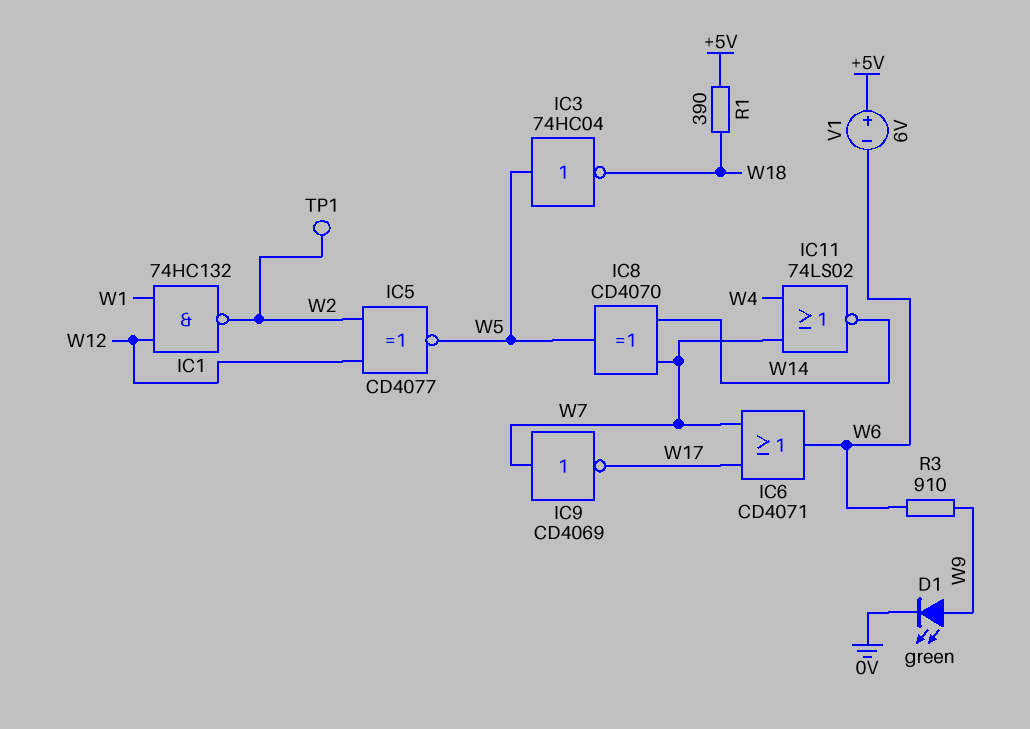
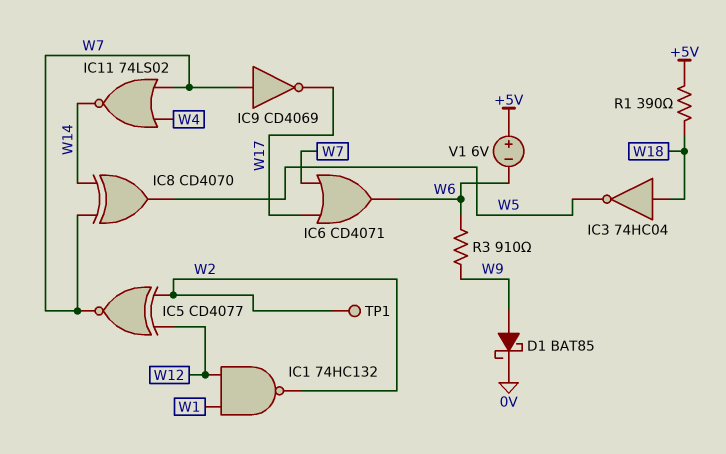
D1: LED green (A W9, K 0V) -> schottky BAT85 (A W9, K 0V)
IC3: NOT 74HC04 (in W5, out W18) -> NOT 74HC04 (in W18, out W5)
IC5: XNOR CD4077 (in W2, in W12, out W5) -> XNOR CD4077 (in W2, in W12, out W7)

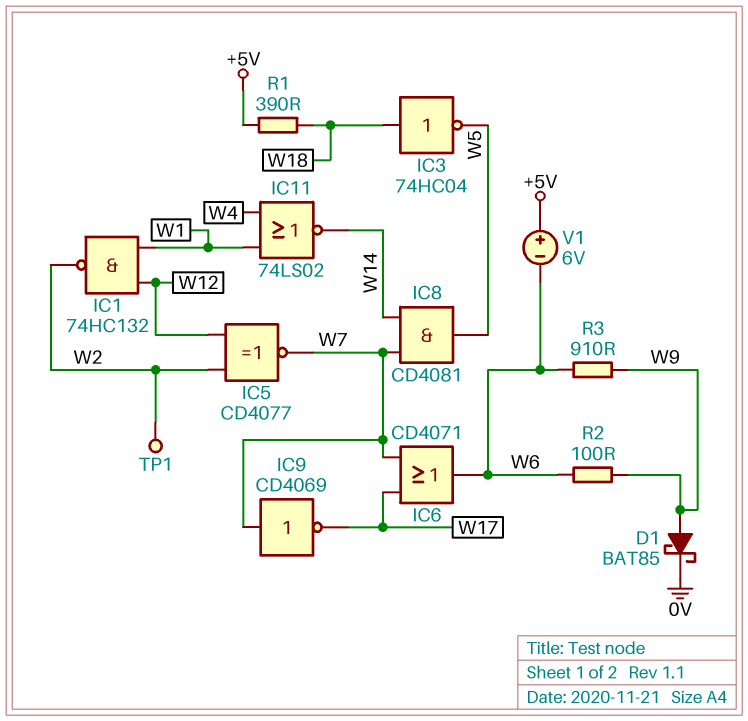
IC8: XOR CD4070 (in W7, in W14, out W5) -> AND CD4081 (in W7, in W14, out W5)
IC11: NOR 74LS02 (in W4, in W7, out W14) -> NOR 74LS02 (in W1, in W4, out W14)
R2: none -> 100 (W6, W9)

